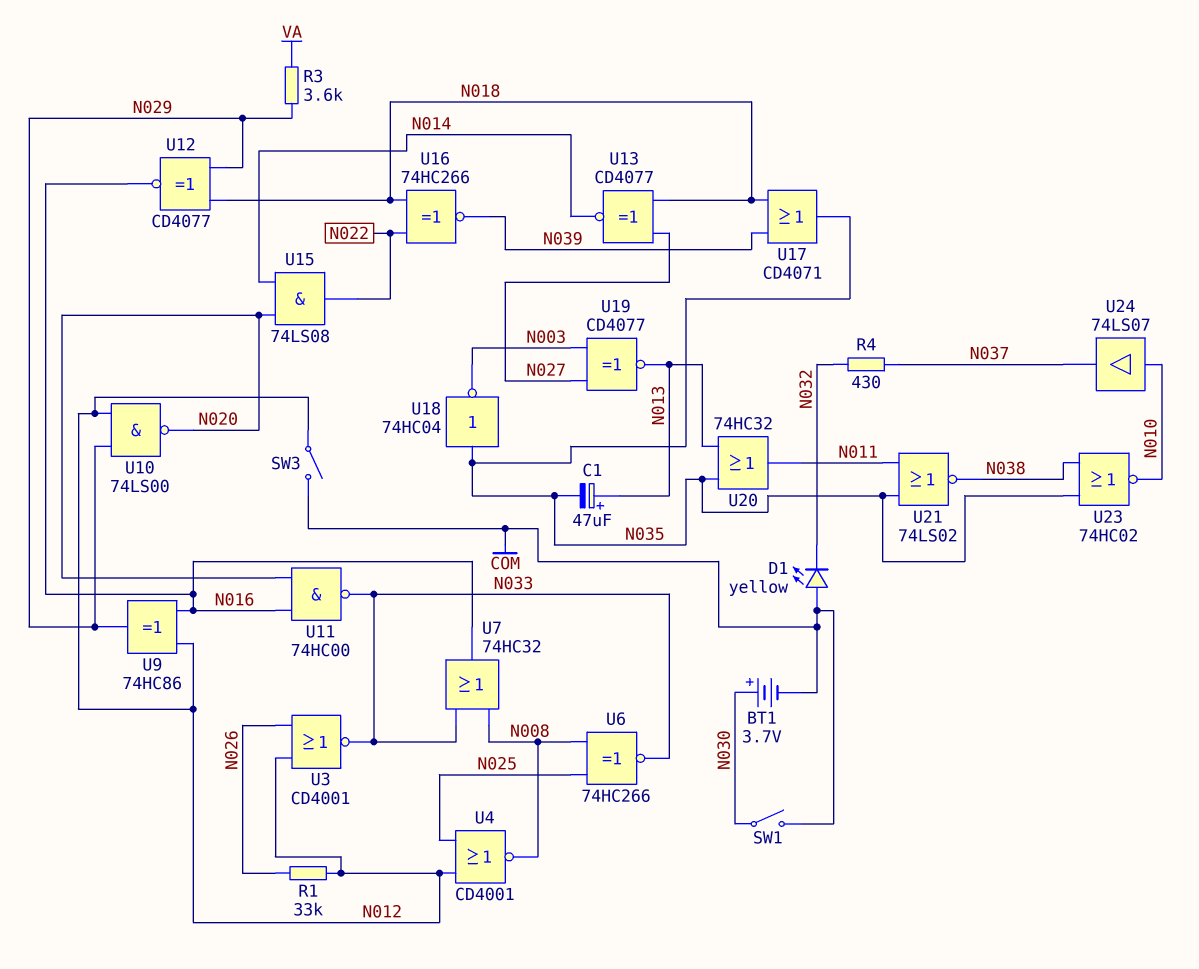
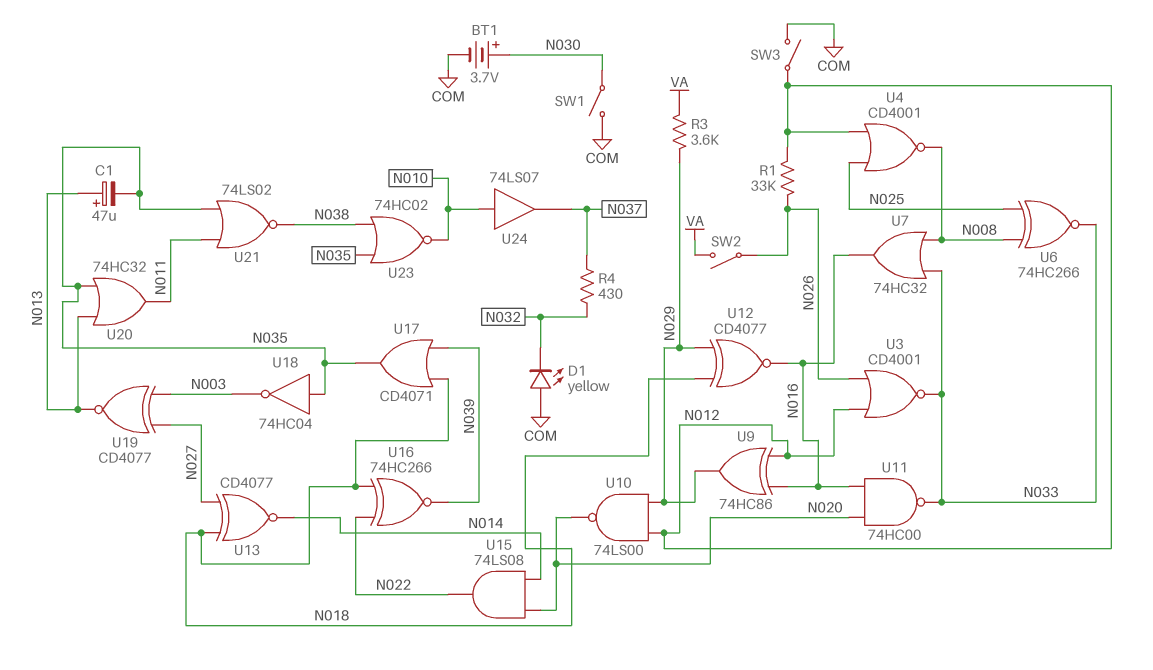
SW2: none -> switch (N026, VA)

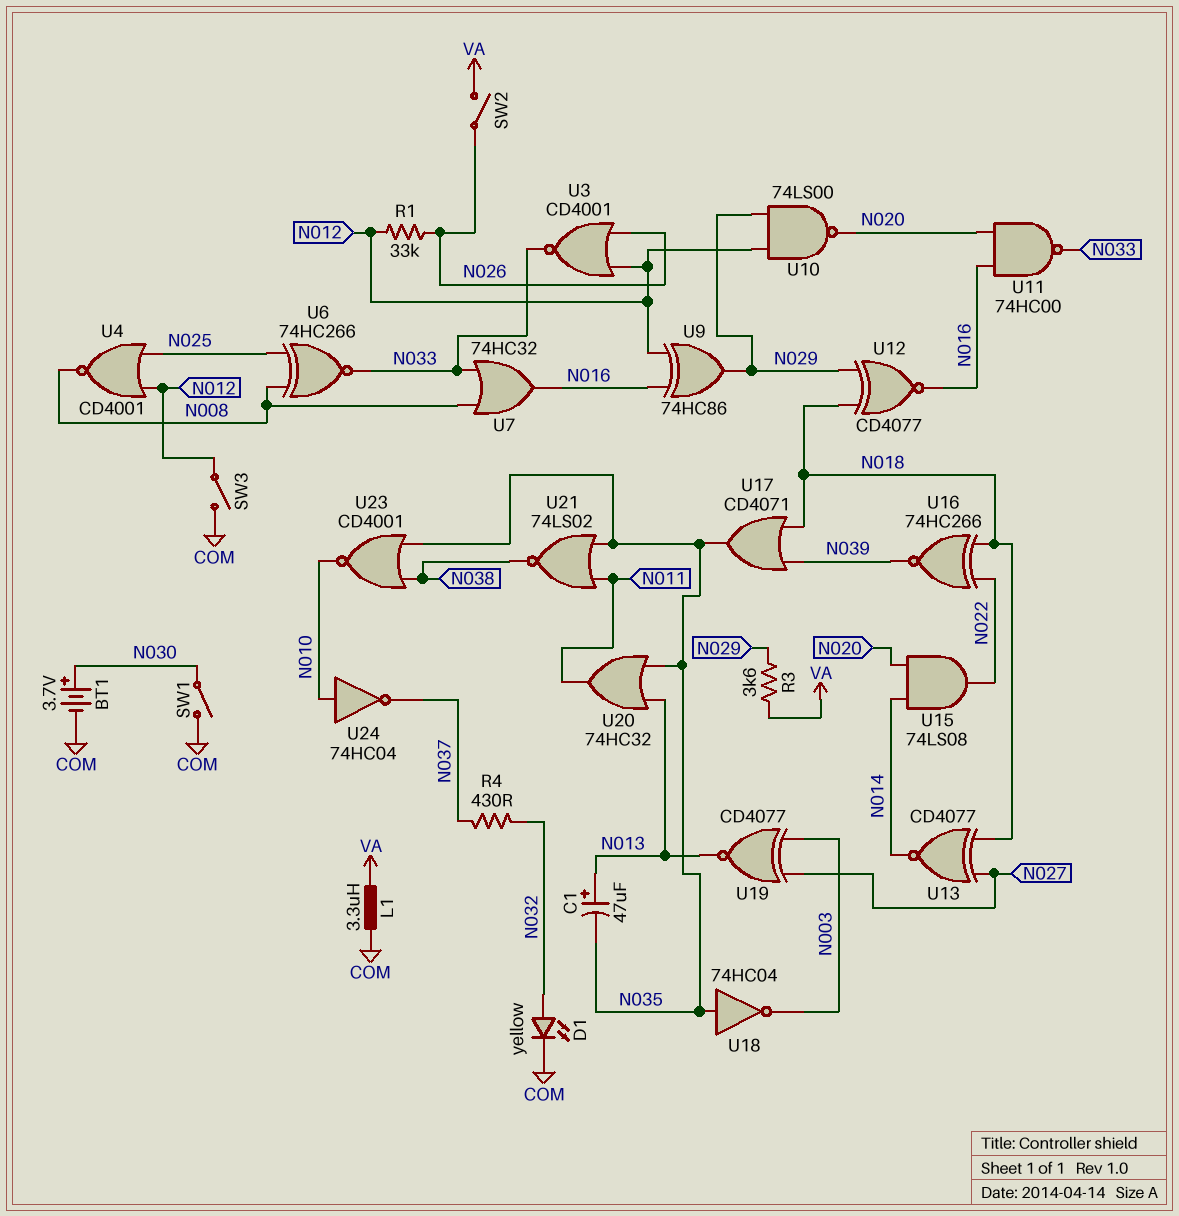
D1: LED yellow (A COM, K N032) -> LED yellow (A N032, K COM)
L1: none -> 3.3uH (COM, VA)
U23: NOR 74HC02 (in N035, in N038, out N010) -> NOR CD4001 (in N035, in N038, out N010)
U24: buffer 74LS07 (in N010, out N037) -> NOT 74HC04 (in N010, out N037)

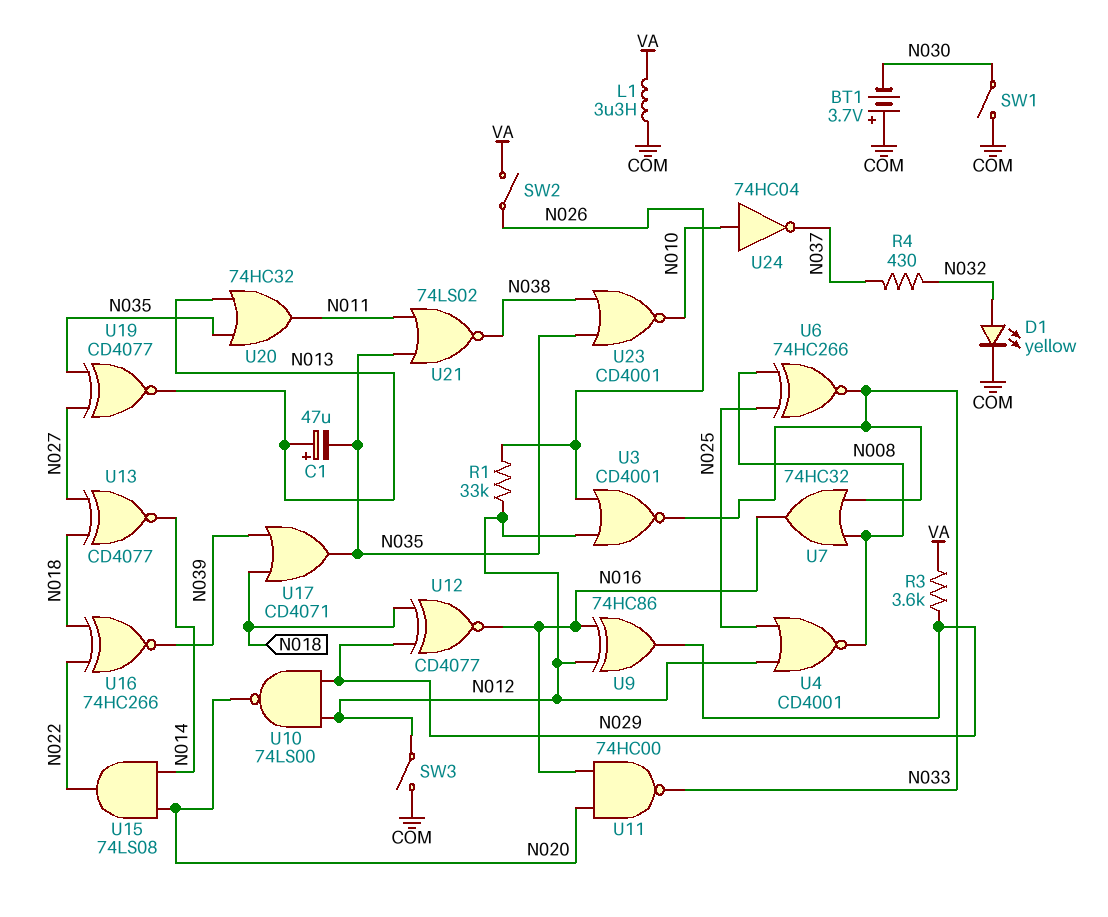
BT1: 3.7V (plus N030, minus COM) -> 3.7V (plus COM, minus N030)
U18: NOT 74HC04 (in N035, out N003) -> none
U19: XNOR CD4077 (in N003, in N027, out N013) -> XNOR CD4077 (in N027, in N035, out N013)

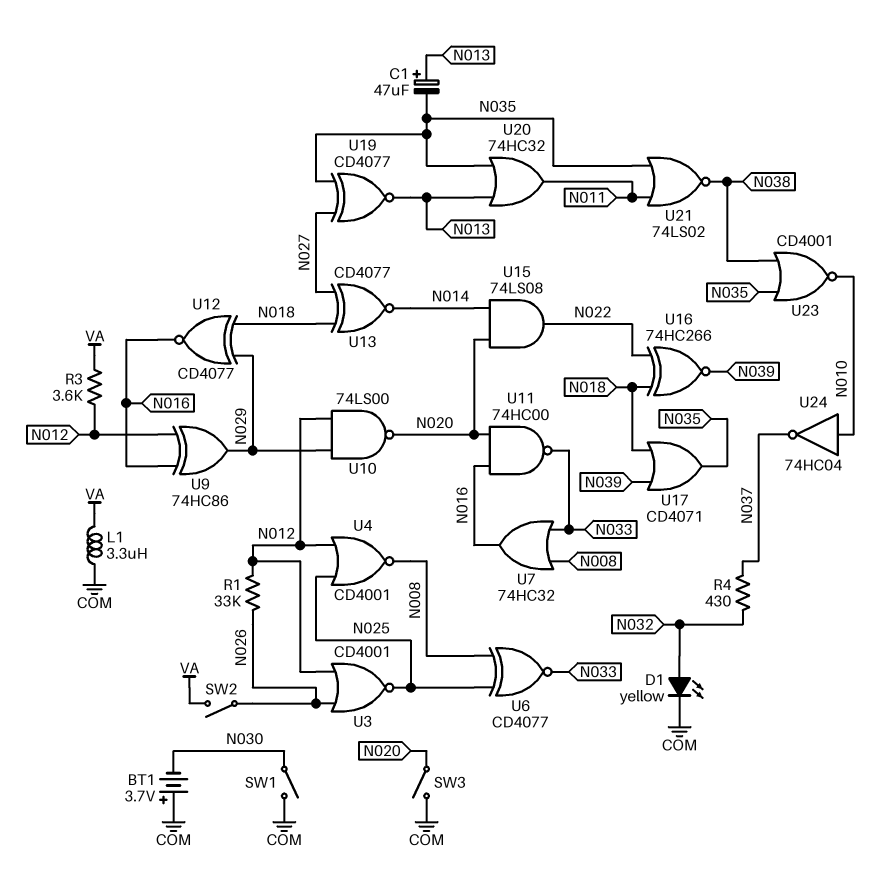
R3: 3.6k (N029, VA) -> 3.6k (N012, VA)
SW3: switch (COM, N012) -> switch (COM, N020)
U3: NOR CD4001 (in N012, in N026, out N033) -> NOR CD4001 (in N012, in N026, out N025)
U6: XNOR 74HC266 (in N008, in N025, out N033) -> XNOR CD4077 (in N008, in N025, out N033)

